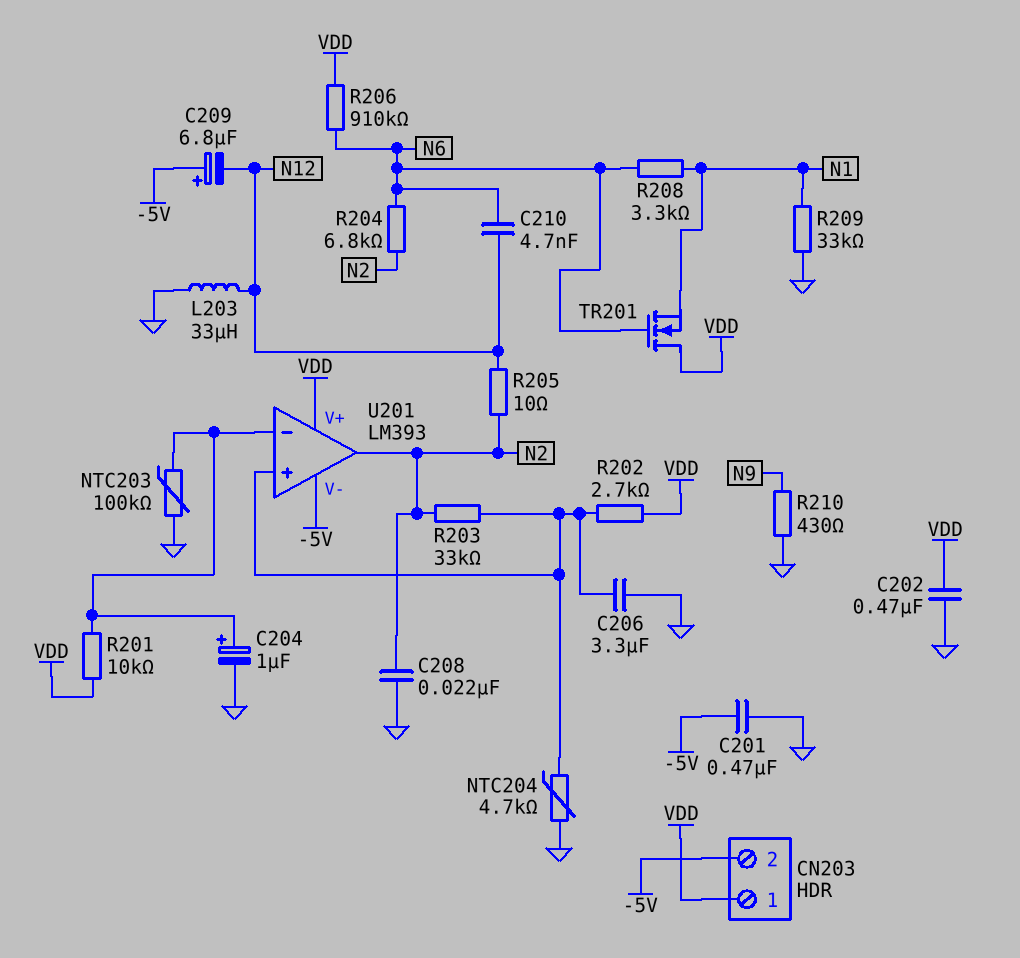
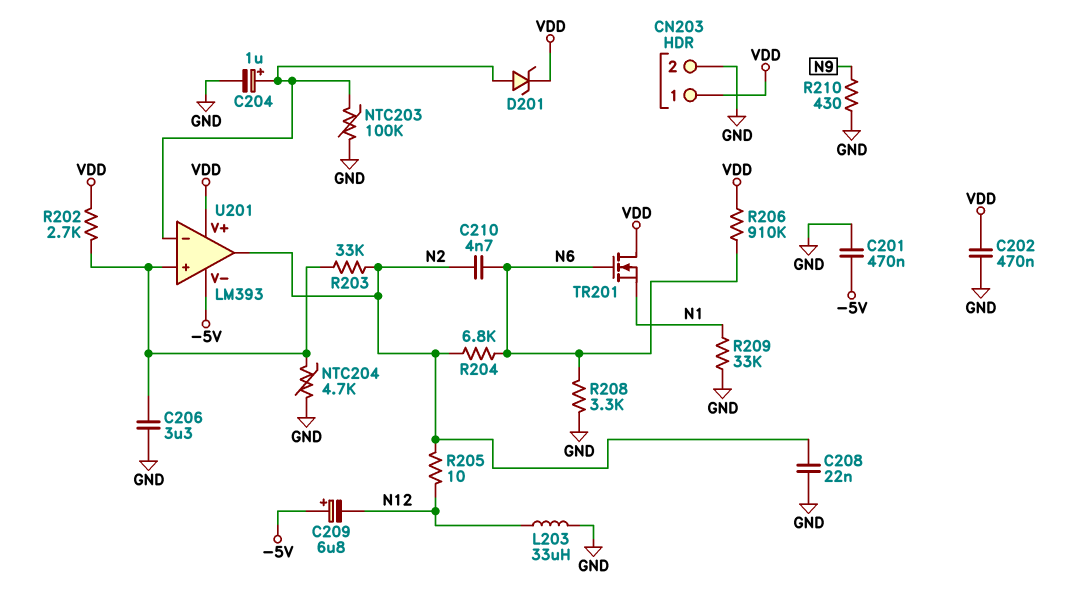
C210: 4.7nF (N6, N12) -> 4.7nF (N2, N6)
CN203 pin 2: -5V -> GND
D201: none -> zener (A U201/in-, K VDD)
R201: 10k (U201/in-, VDD) -> none
R208: 3.3k (N1, N6) -> 3.3k (GND, N6)

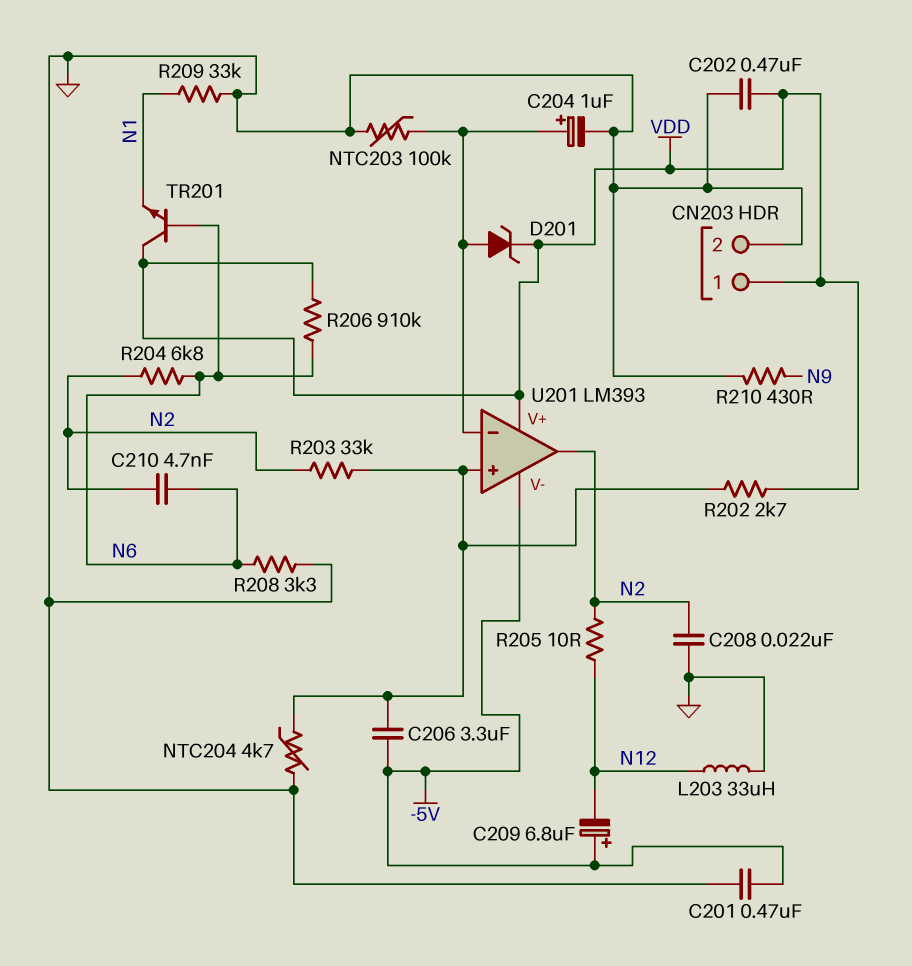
C206: 3.3uF (GND, U201/in+) -> 3.3uF (-5V, U201/in+)
TR201: NMOS (G N6, D VDD, S N1) -> NPN (B N6, C VDD, E N1)

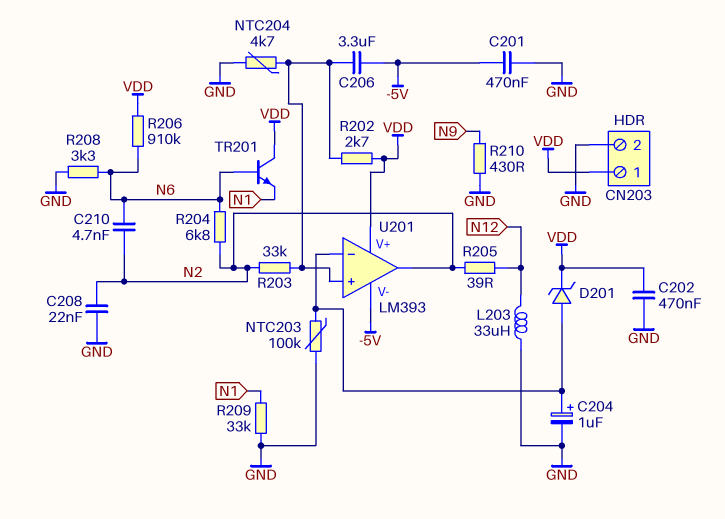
C209: 6.8uF (plus -5V, minus N12) -> none
R205: 10 (N2, N12) -> 39 (N2, N12)

